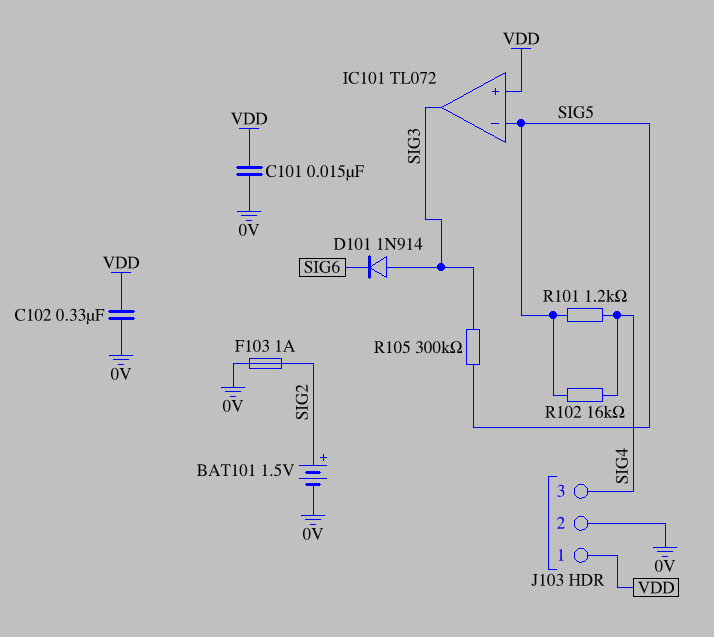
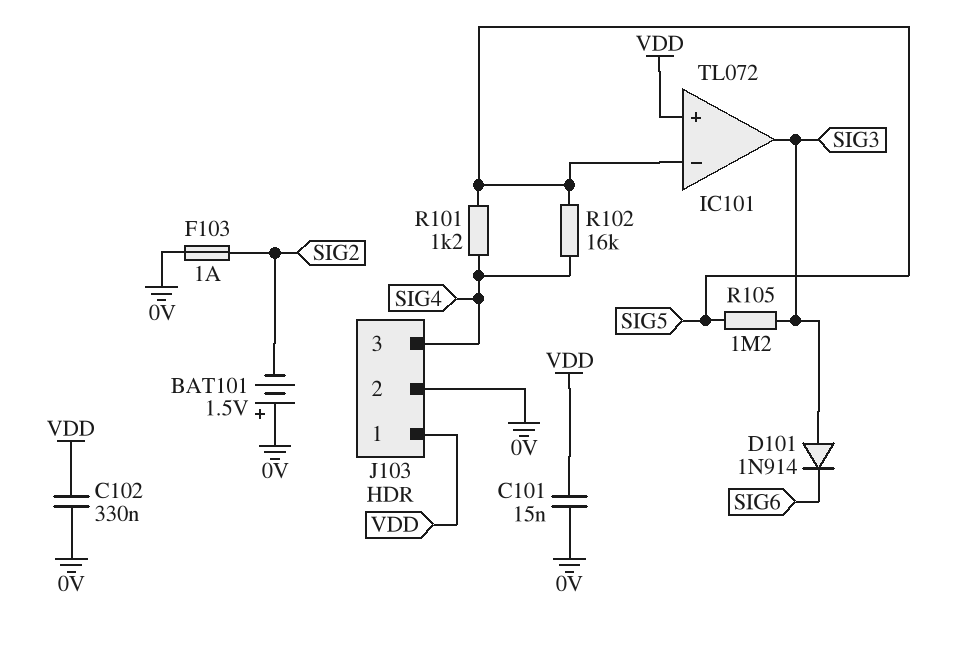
BAT101: 1.5V (plus SIG2, minus 0V) -> 1.5V (plus 0V, minus SIG2)
R105: 300k (SIG3, SIG5) -> 1.2M (SIG3, SIG5)

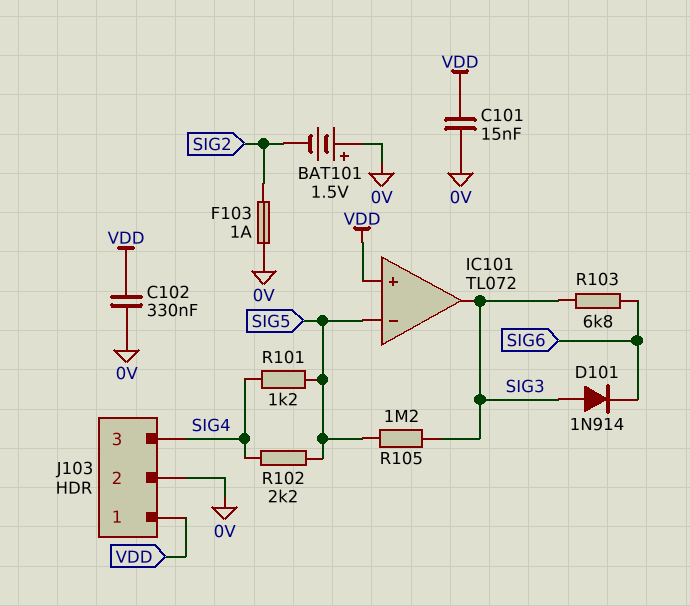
R102: 16k (SIG4, SIG5) -> 2.2k (SIG4, SIG5)
R103: none -> 6.8k (SIG3, SIG6)

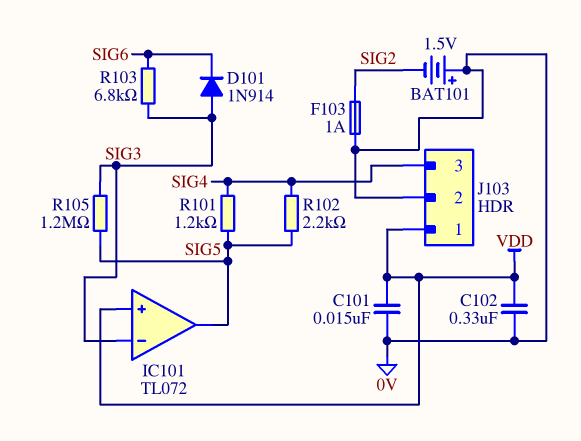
IC101 pin in-: SIG5 -> SIG3
IC101 pin out: SIG3 -> SIG5

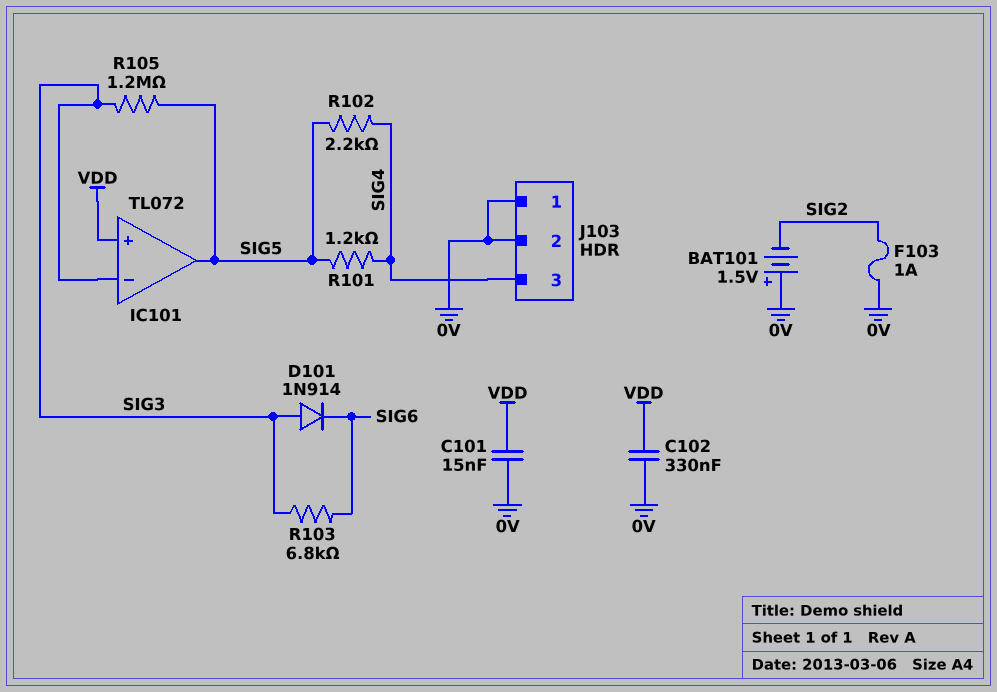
J103 pin 1: VDD -> 0V

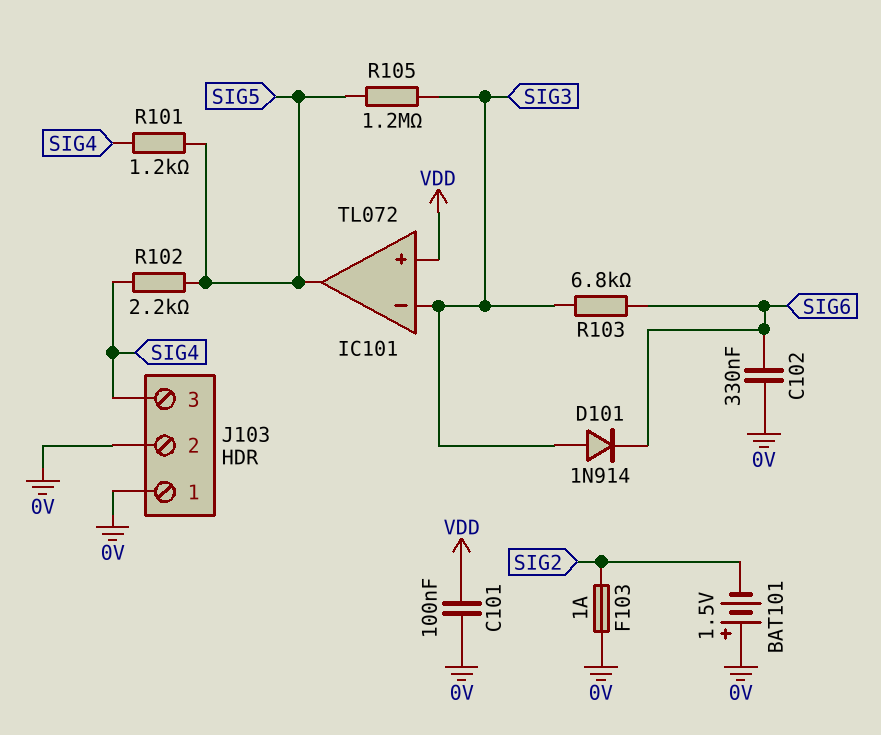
C101: 15nF (0V, VDD) -> 100nF (0V, VDD)
C102: 330nF (0V, VDD) -> 330nF (0V, SIG6)

